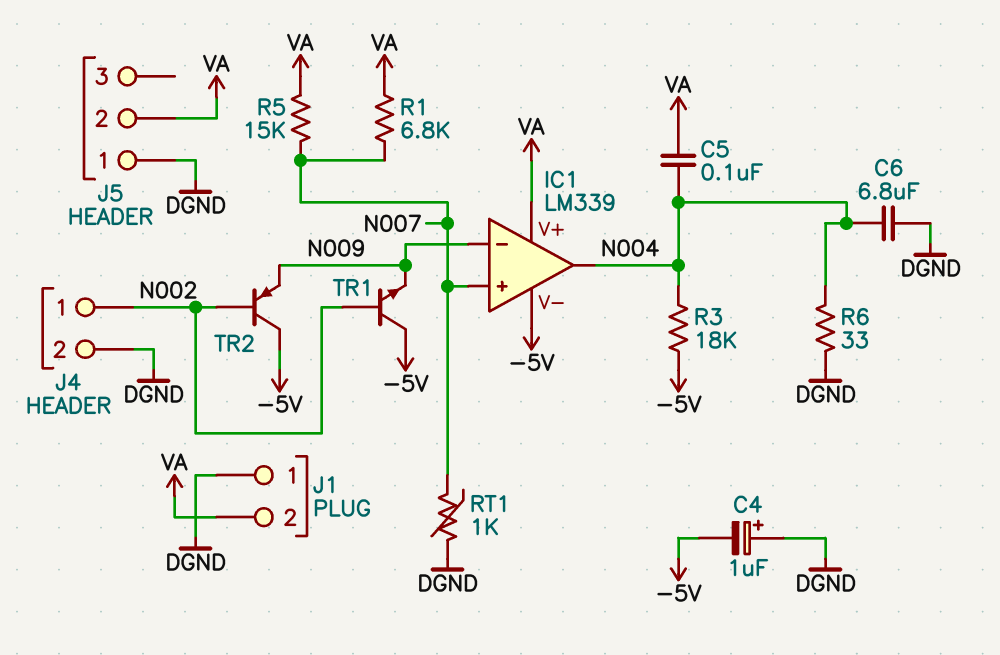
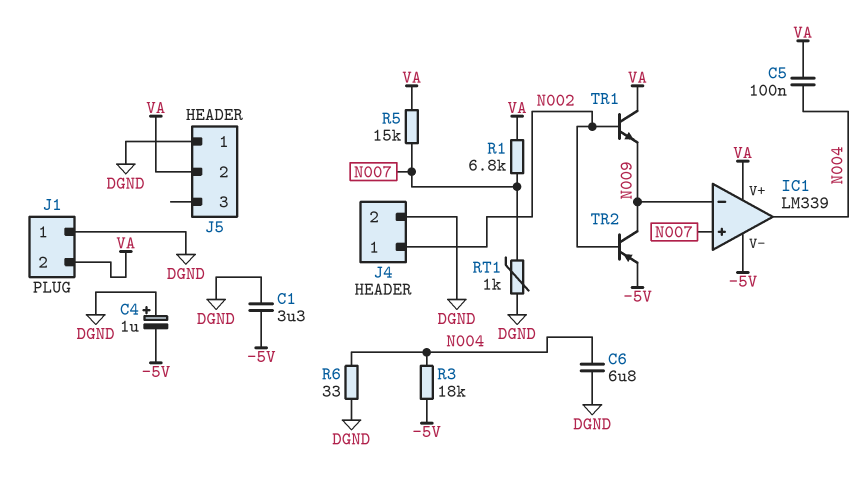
C1: none -> 3.3uF (-5V, DGND)
TR1: NPN (B N002, C -5V, E N009) -> NPN (B N002, C VA, E N009)
TR2: PNP (B N002, C -5V, E N009) -> PNP (B N002, C N009, E -5V)

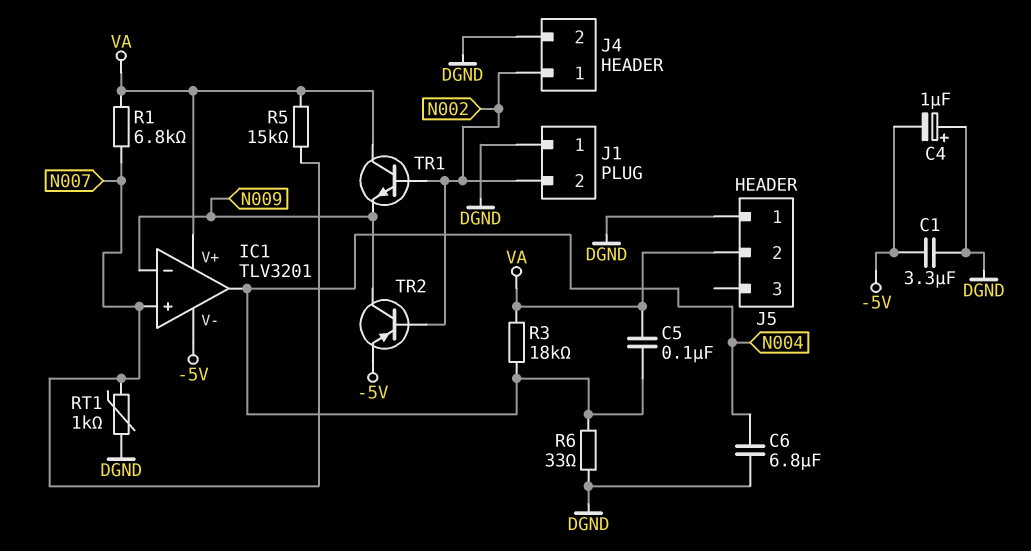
IC1: LM339 -> TLV3201
J1 pin 2: VA -> N002
R3: 18k (-5V, N004) -> 18k (N004, VA)

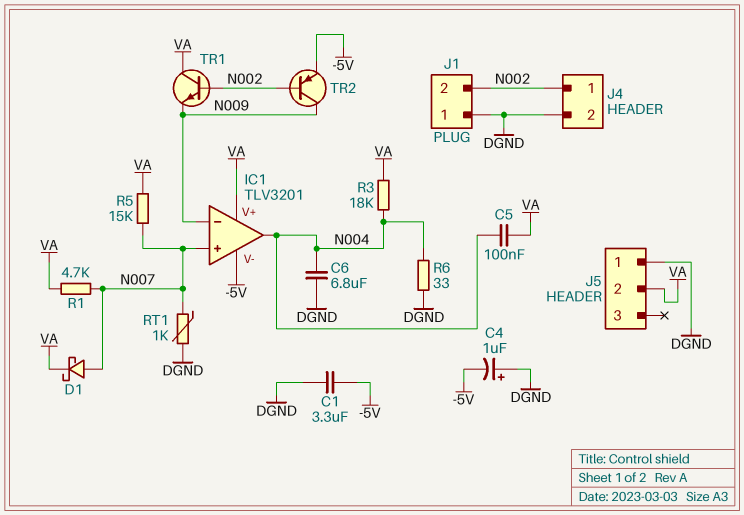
D1: none -> schottky (A N007, K VA)
R1: 6.8k (N007, VA) -> 4.7k (N007, VA)

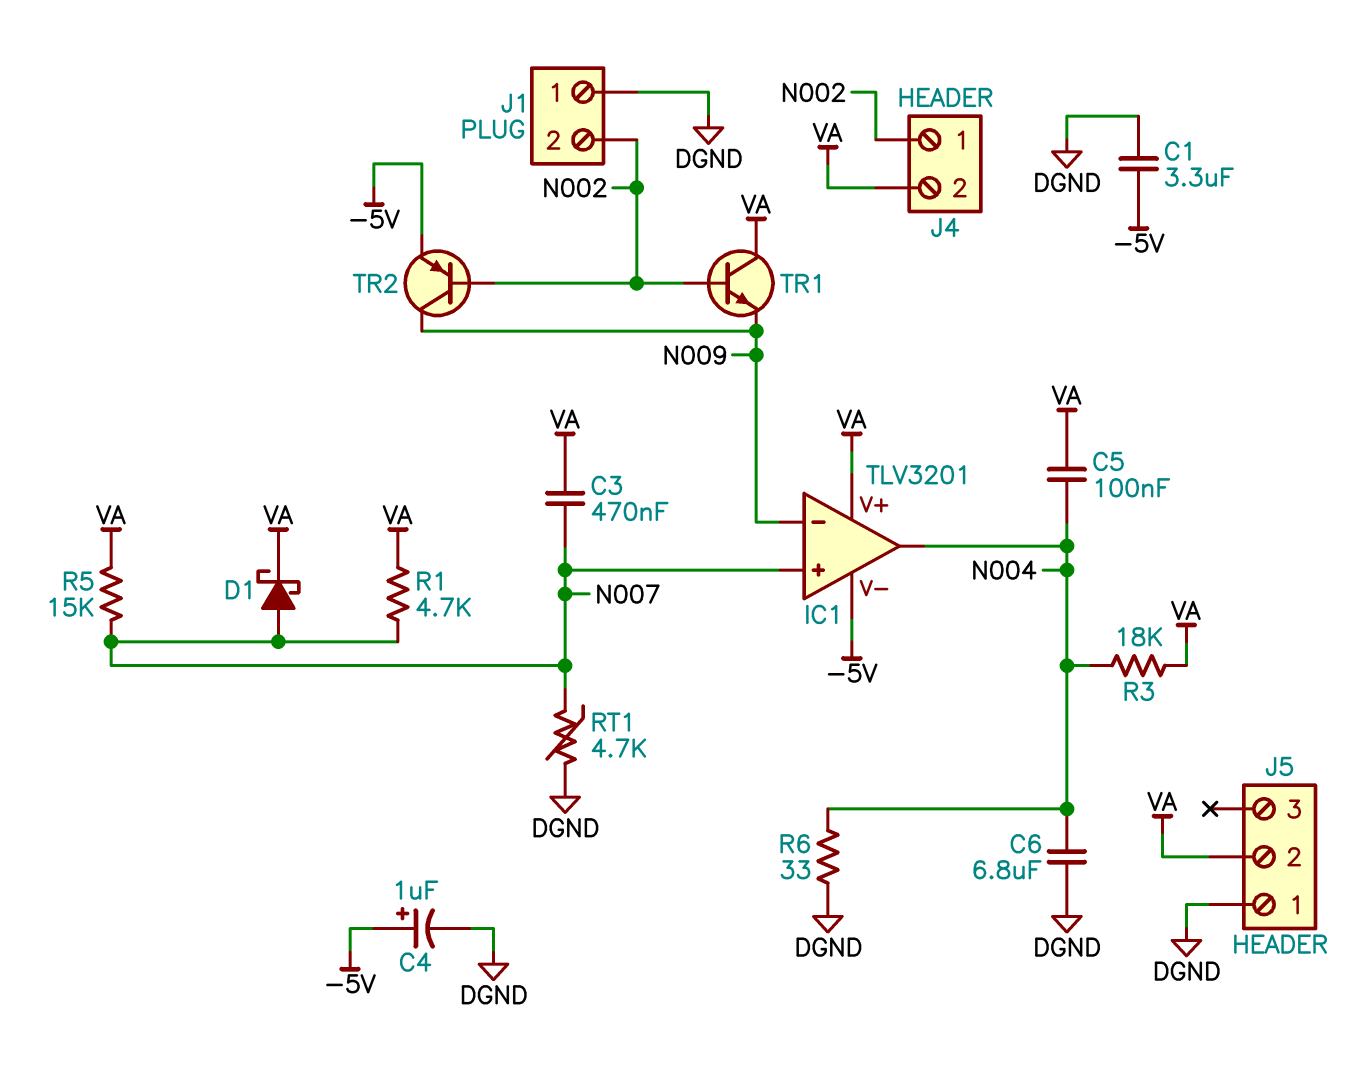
C3: none -> 470nF (N007, VA)
C4: 1uF (plus DGND, minus -5V) -> 1uF (plus -5V, minus DGND)
J4 pin 2: DGND -> VA
RT1: 1k (DGND, N007) -> 4.7k (DGND, N007)

